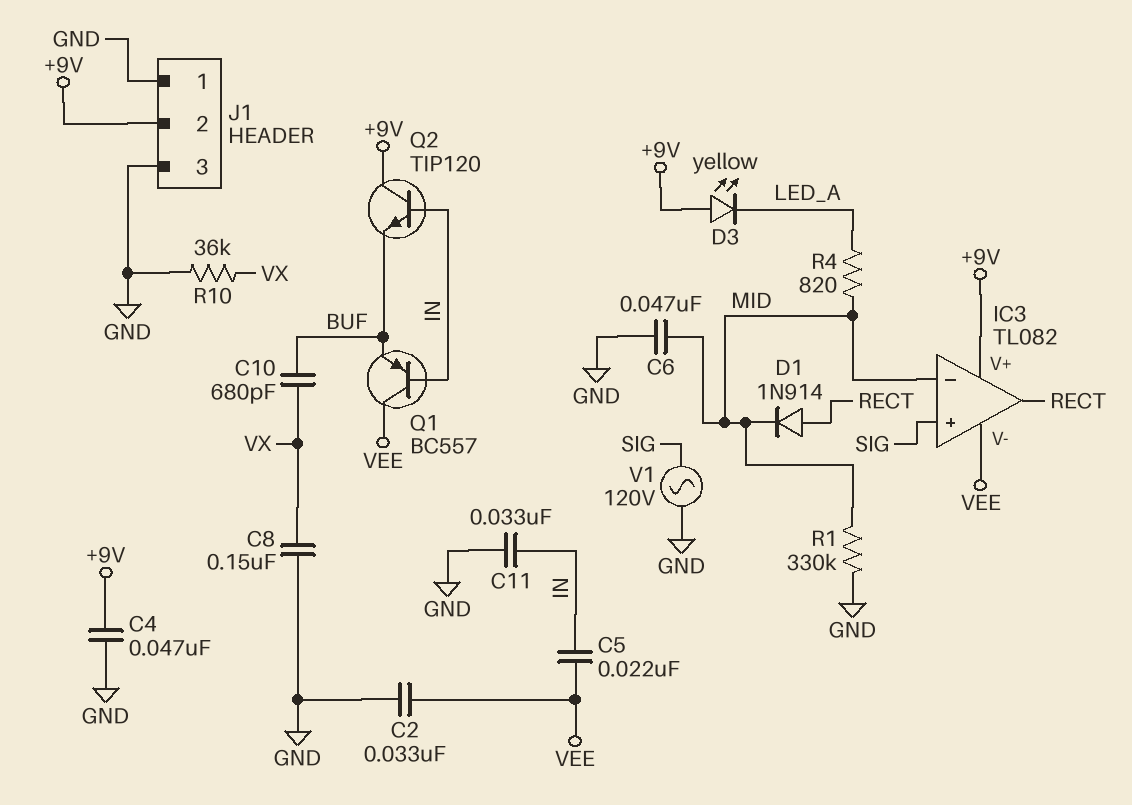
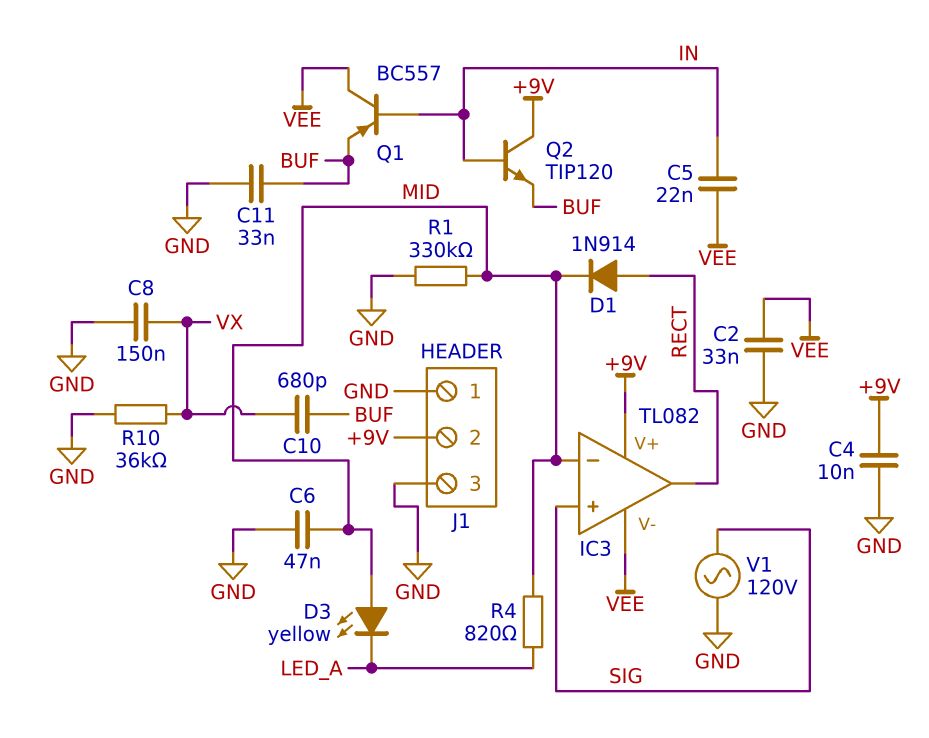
C4: 47nF (+9V, GND) -> 10nF (+9V, GND)
C11: 33nF (GND, IN) -> 33nF (BUF, GND)
D3: LED yellow (A +9V, K LED_A) -> LED yellow (A MID, K LED_A)

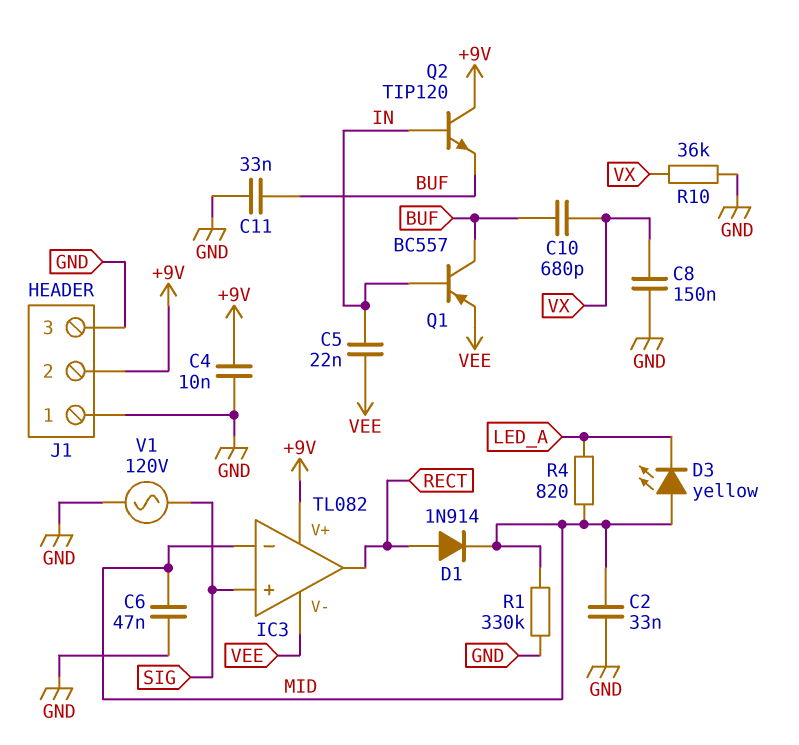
C2: 33nF (GND, VEE) -> 33nF (GND, MID)
Q1: PNP BC557 (B IN, C VEE, E BUF) -> PNP BC557 (B IN, C BUF, E VEE)

